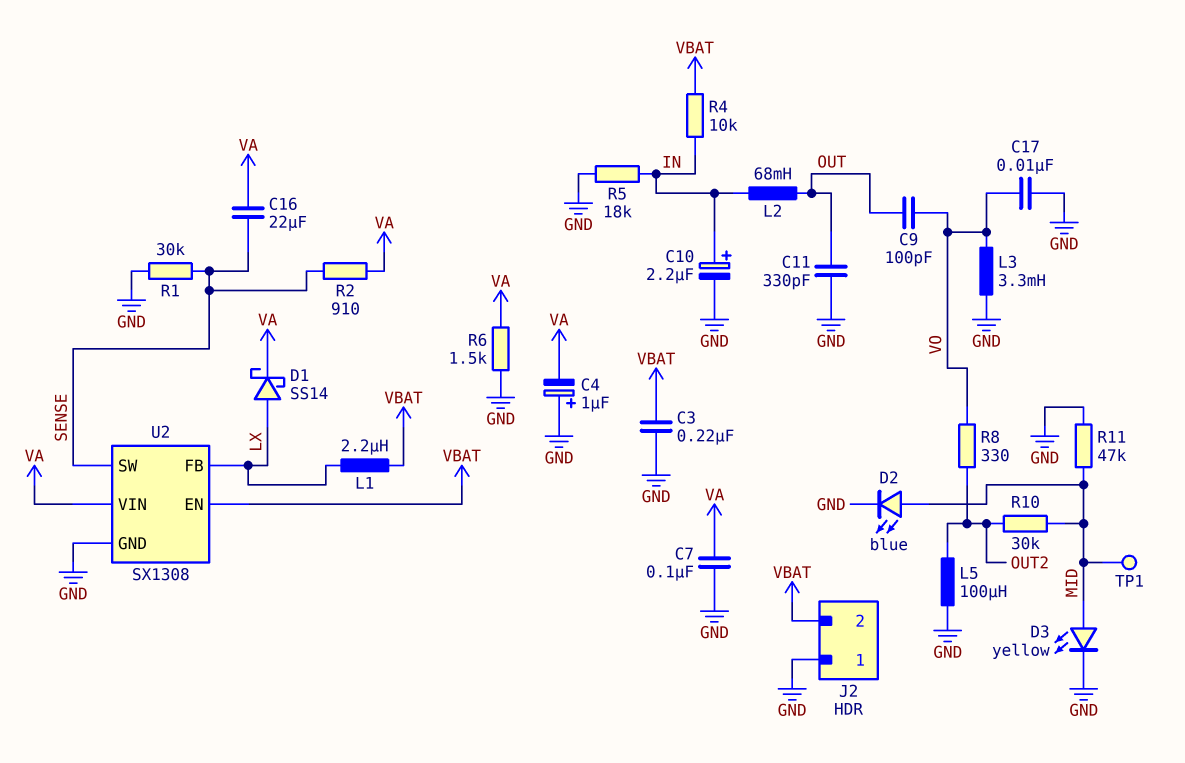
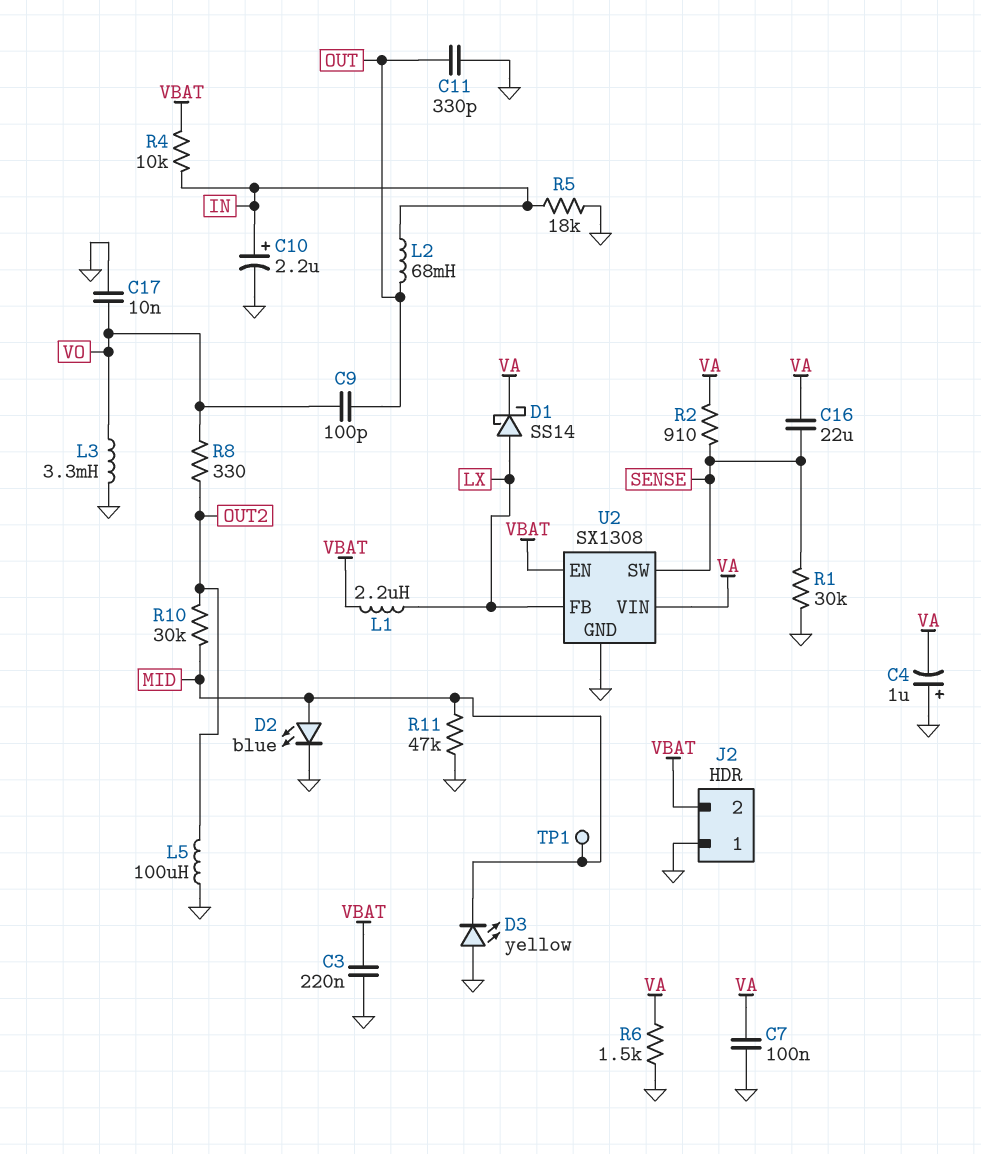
D3: LED yellow (A MID, K GND) -> LED yellow (A GND, K MID)

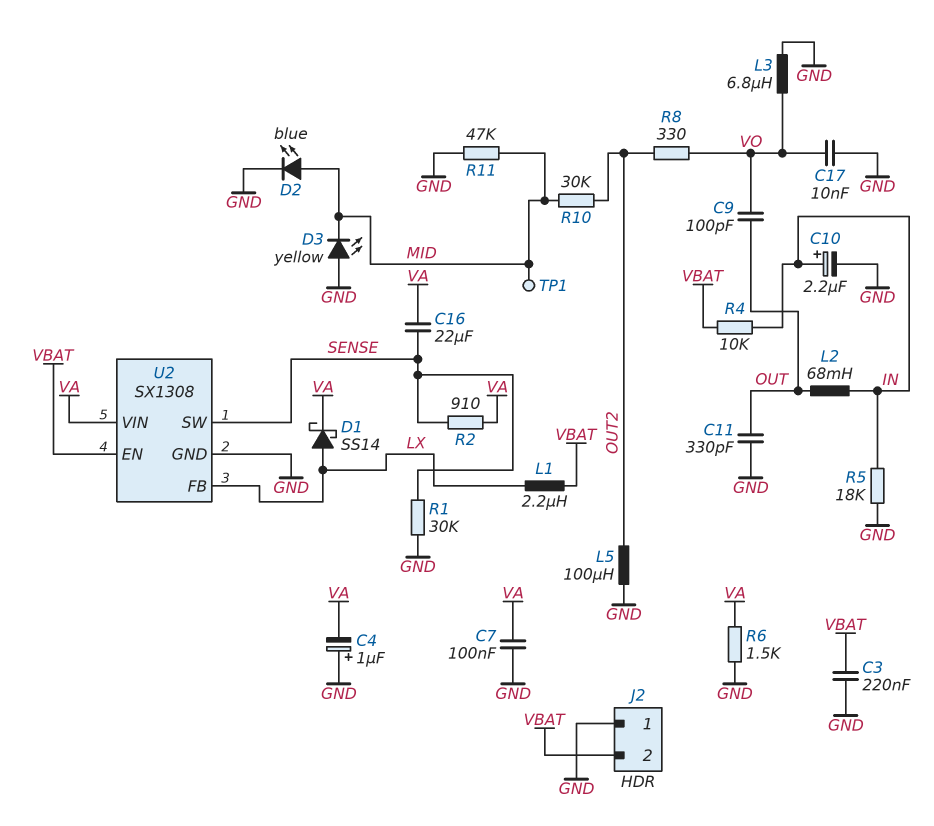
L3: 3.3mH (GND, VO) -> 6.8uH (GND, VO)

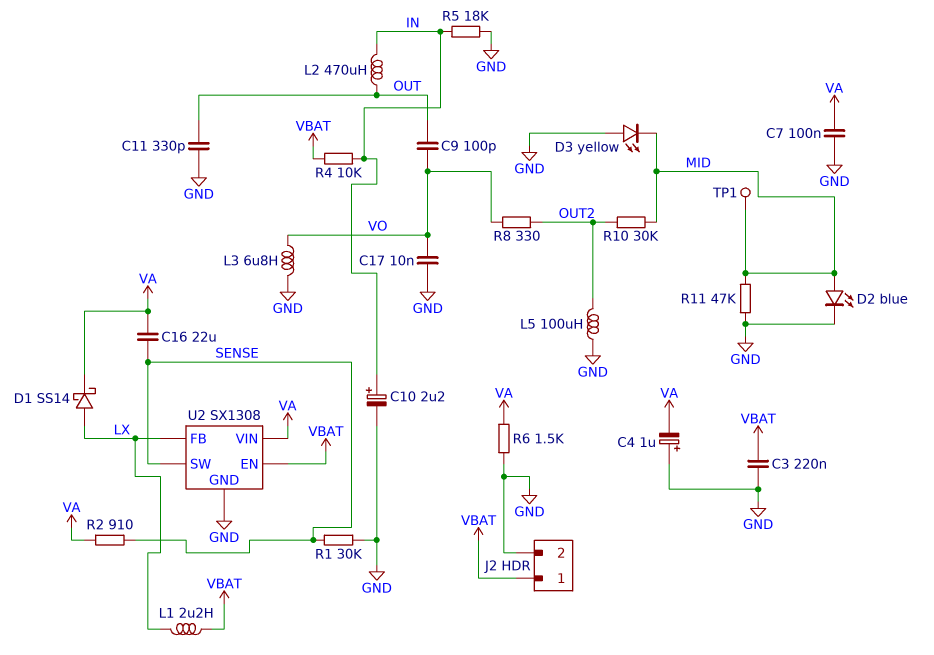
J2 pin 1: GND -> VBAT
J2 pin 2: VBAT -> GND
L2: 68mH (IN, OUT) -> 470uH (IN, OUT)

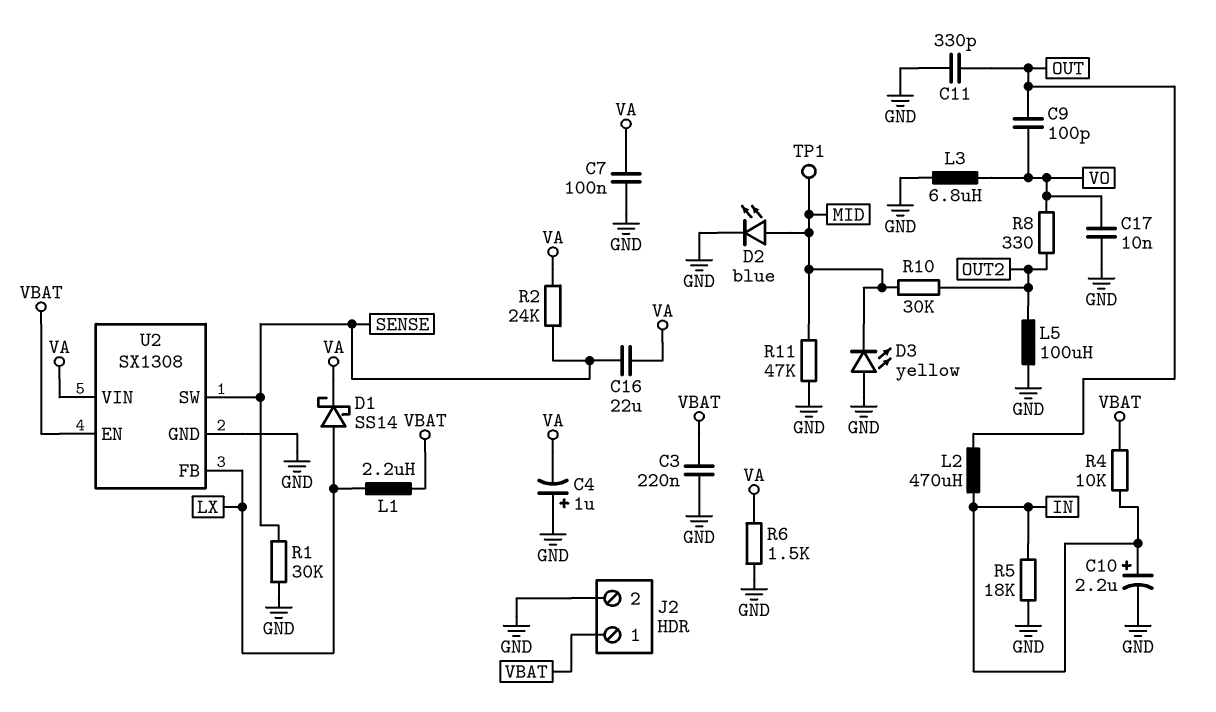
R2: 910 (SENSE, VA) -> 24k (SENSE, VA)

